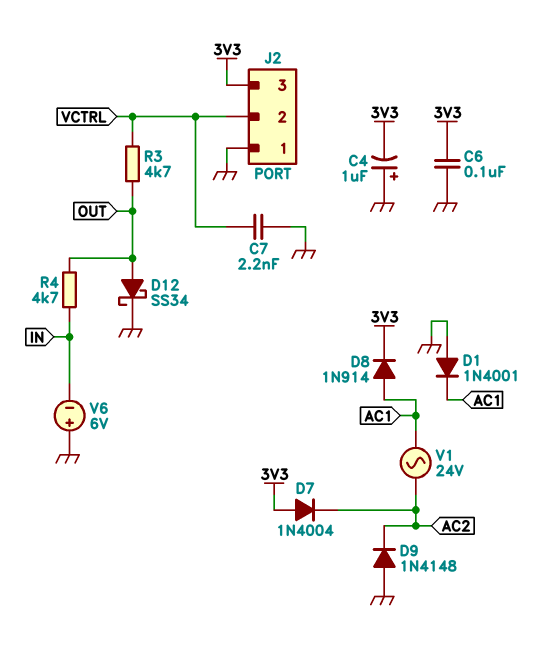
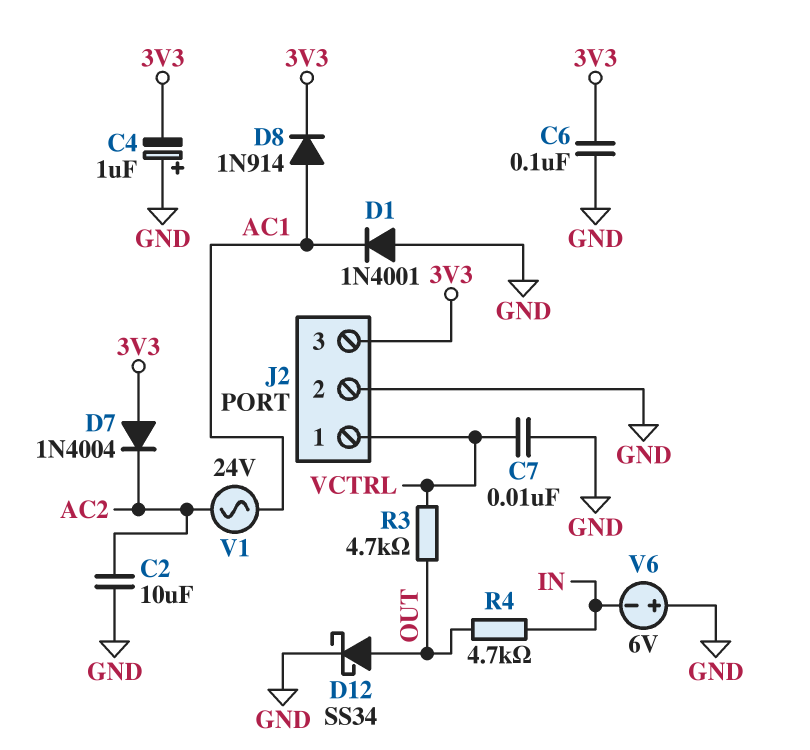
C2: none -> 10uF (AC2, GND)
C7: 2.2nF (GND, VCTRL) -> 10nF (GND, VCTRL)
D9: diode 1N4148 (A GND, K AC2) -> none
J2 pin 1: GND -> VCTRL
J2 pin 2: VCTRL -> GND

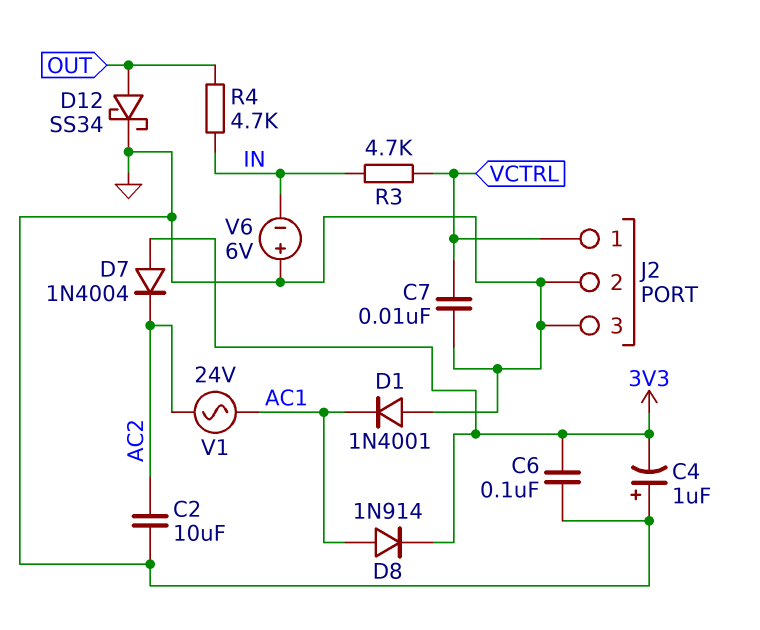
J2 pin 3: 3V3 -> GND
R3: 4.7k (OUT, VCTRL) -> 4.7k (IN, VCTRL)

